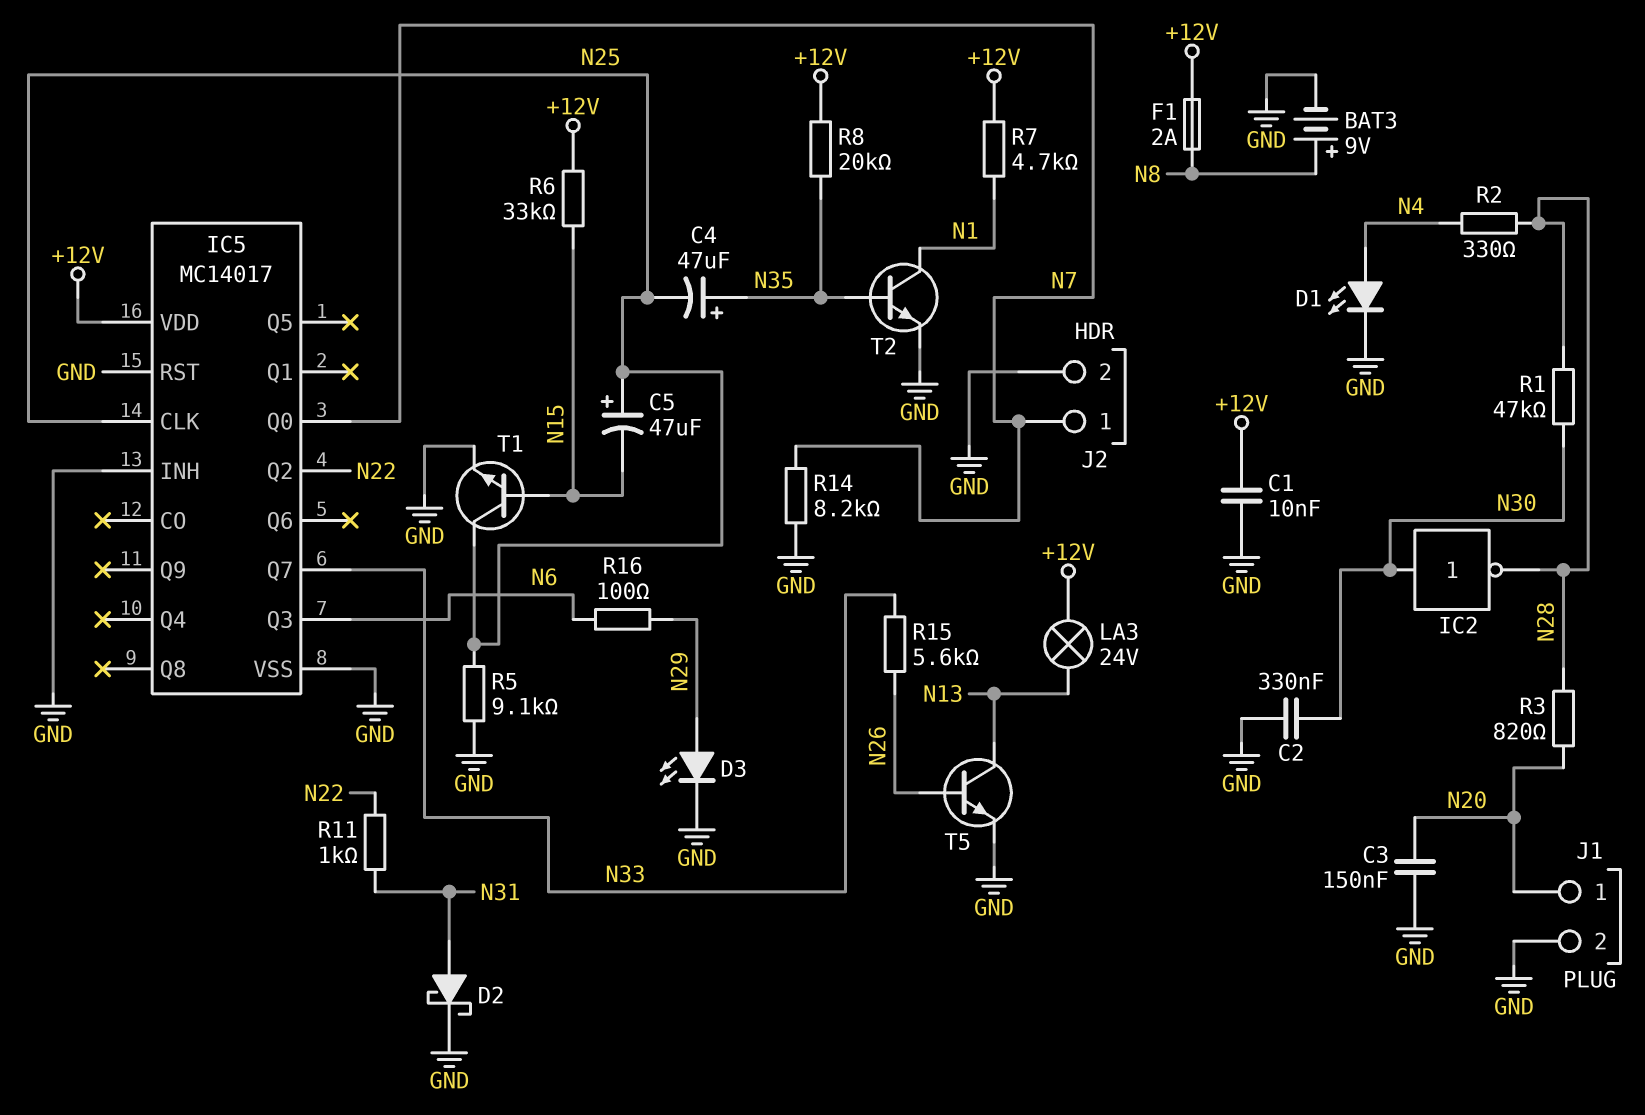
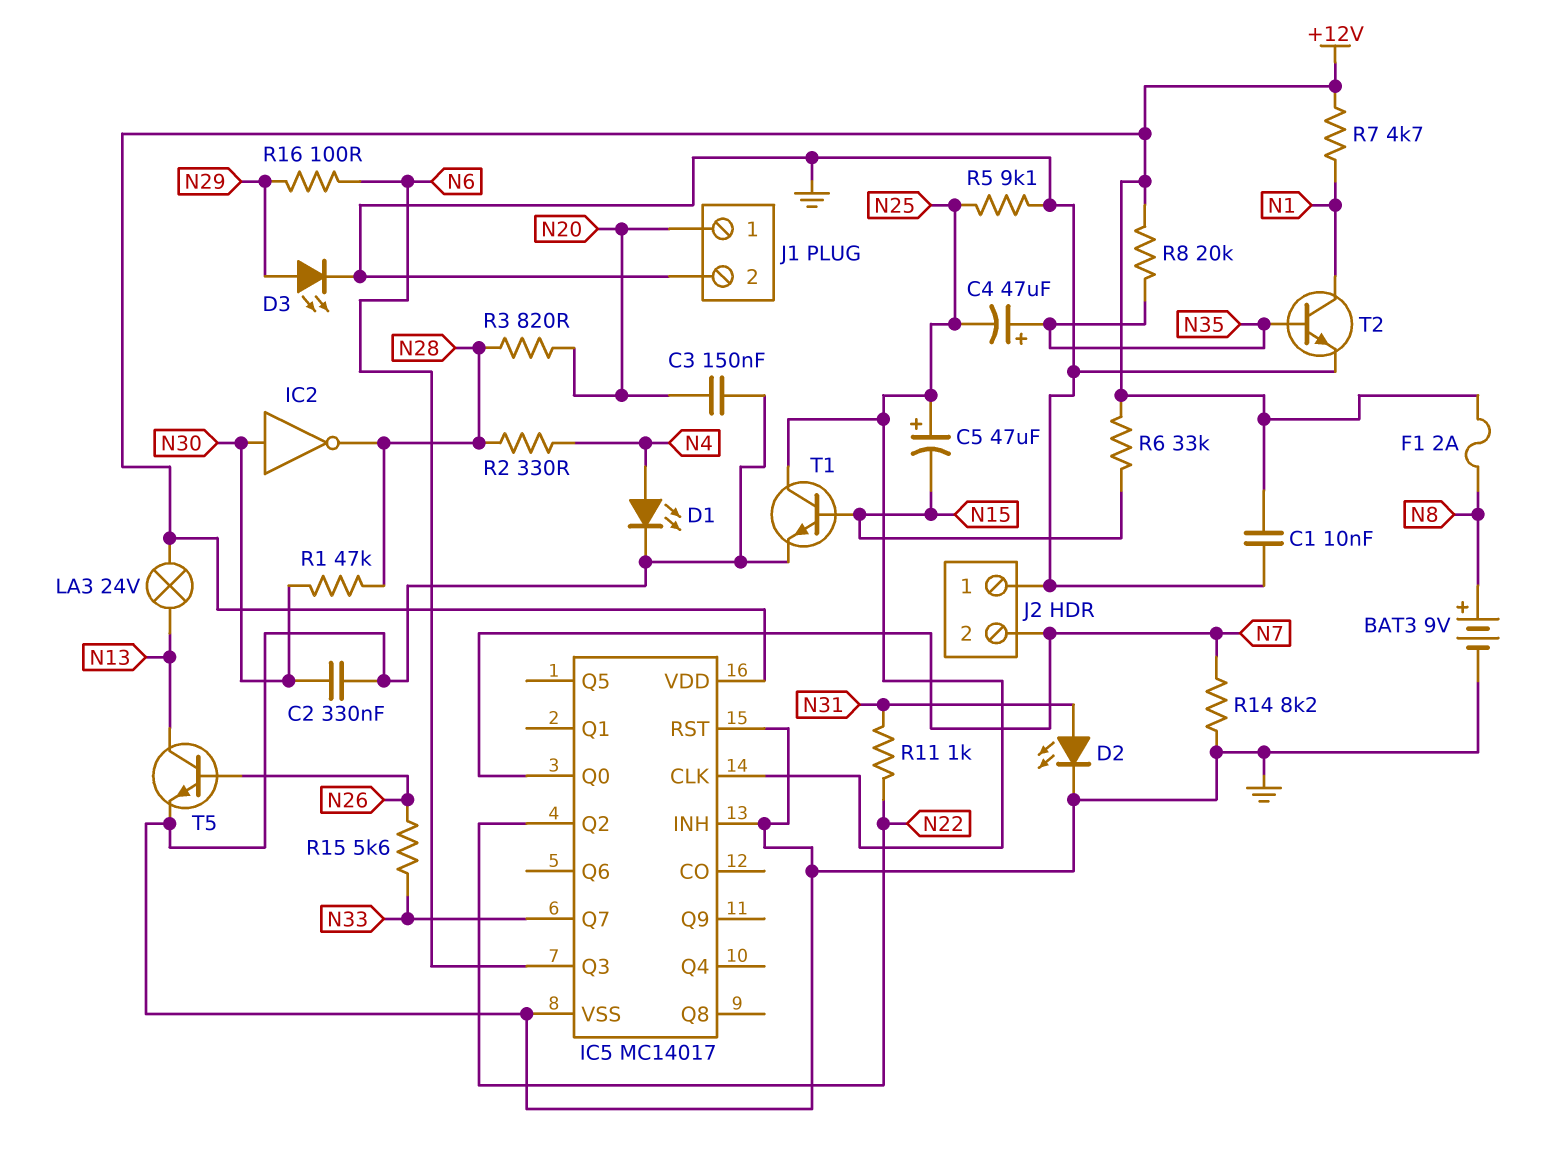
D2: schottky (A N31, K GND) -> LED (A N31, K GND)
J2 pin 1: N7 -> GND
J2 pin 2: GND -> N7

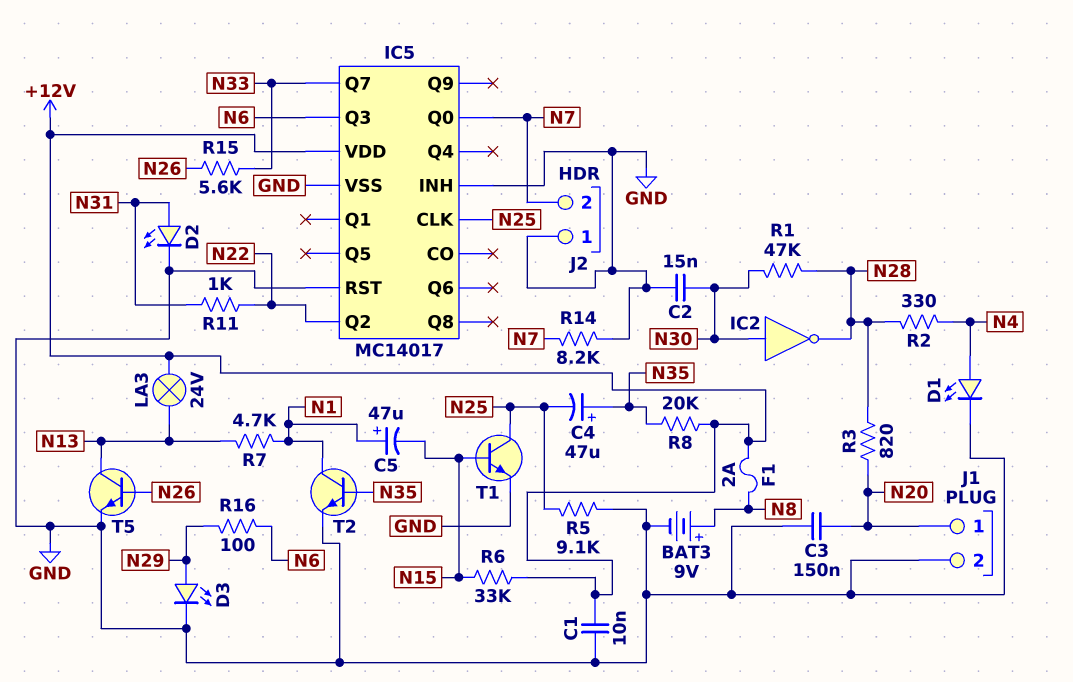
C2: 330nF (GND, N30) -> 15nF (GND, N30)
C5: 47uF (plus N25, minus N15) -> 47uF (plus N1, minus N15)
R7: 4.7k (+12V, N1) -> 4.7k (N1, N13)

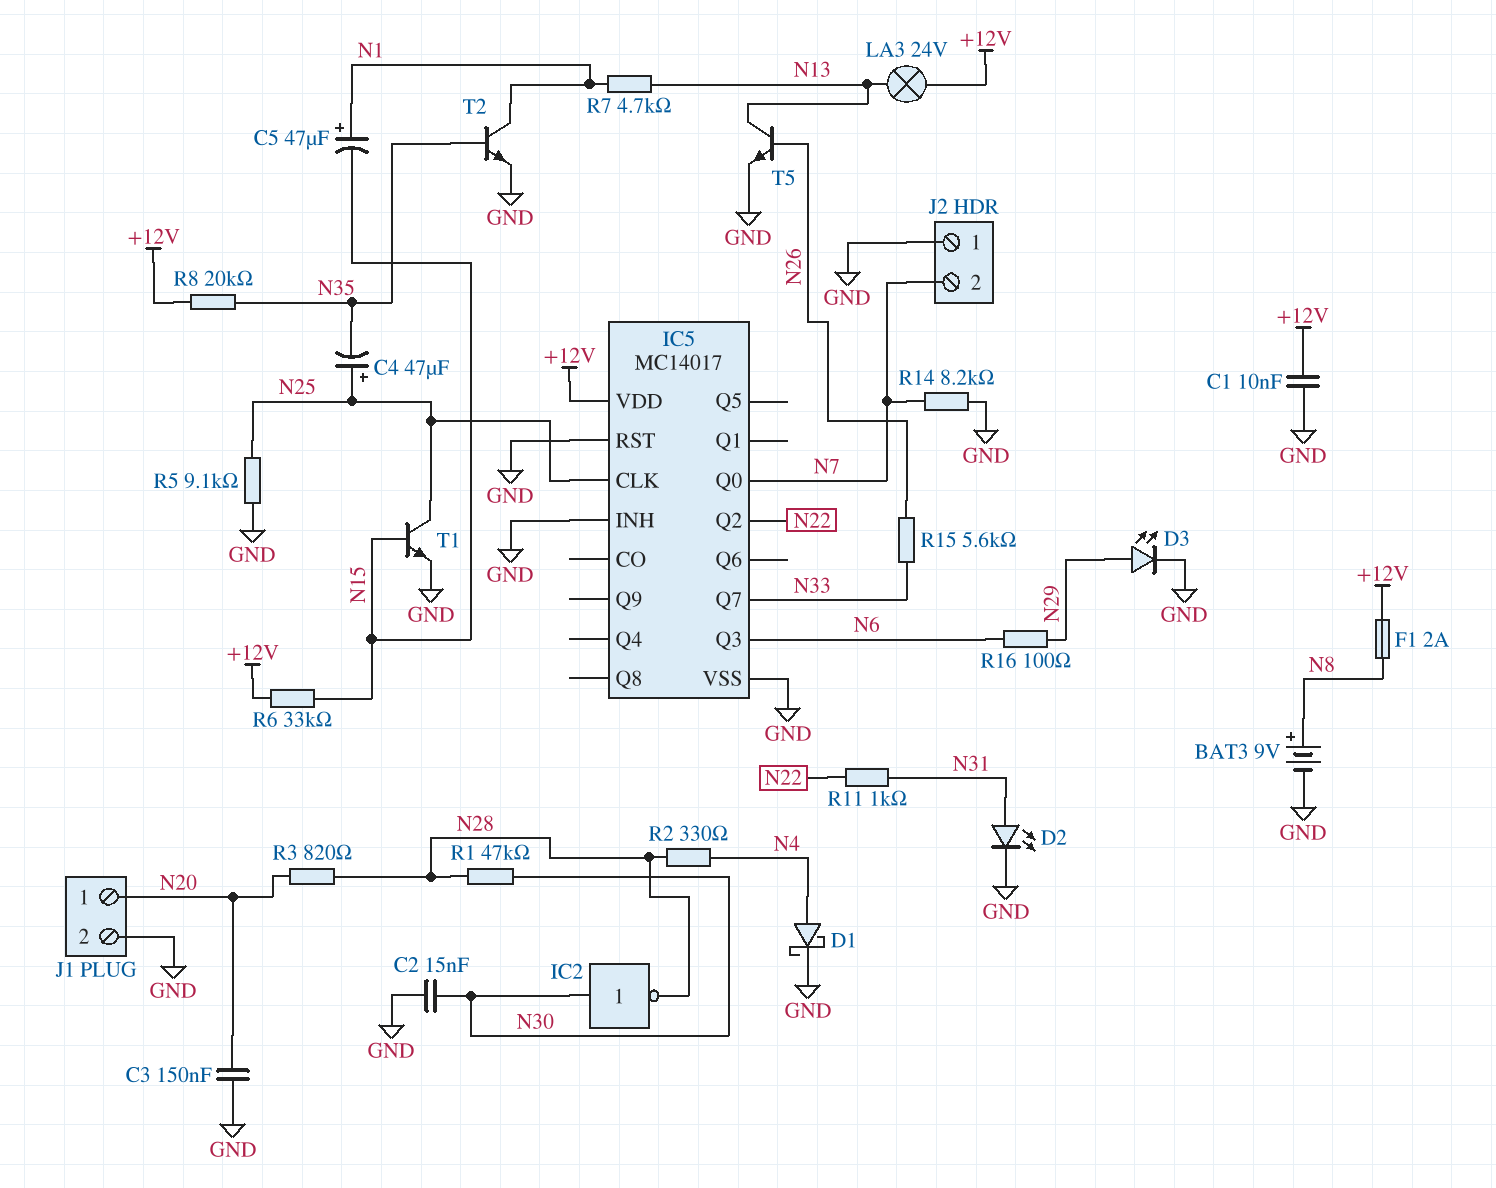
C4: 47uF (plus N35, minus N25) -> 47uF (plus N25, minus N35)
D1: LED (A N4, K GND) -> schottky (A N4, K GND)

